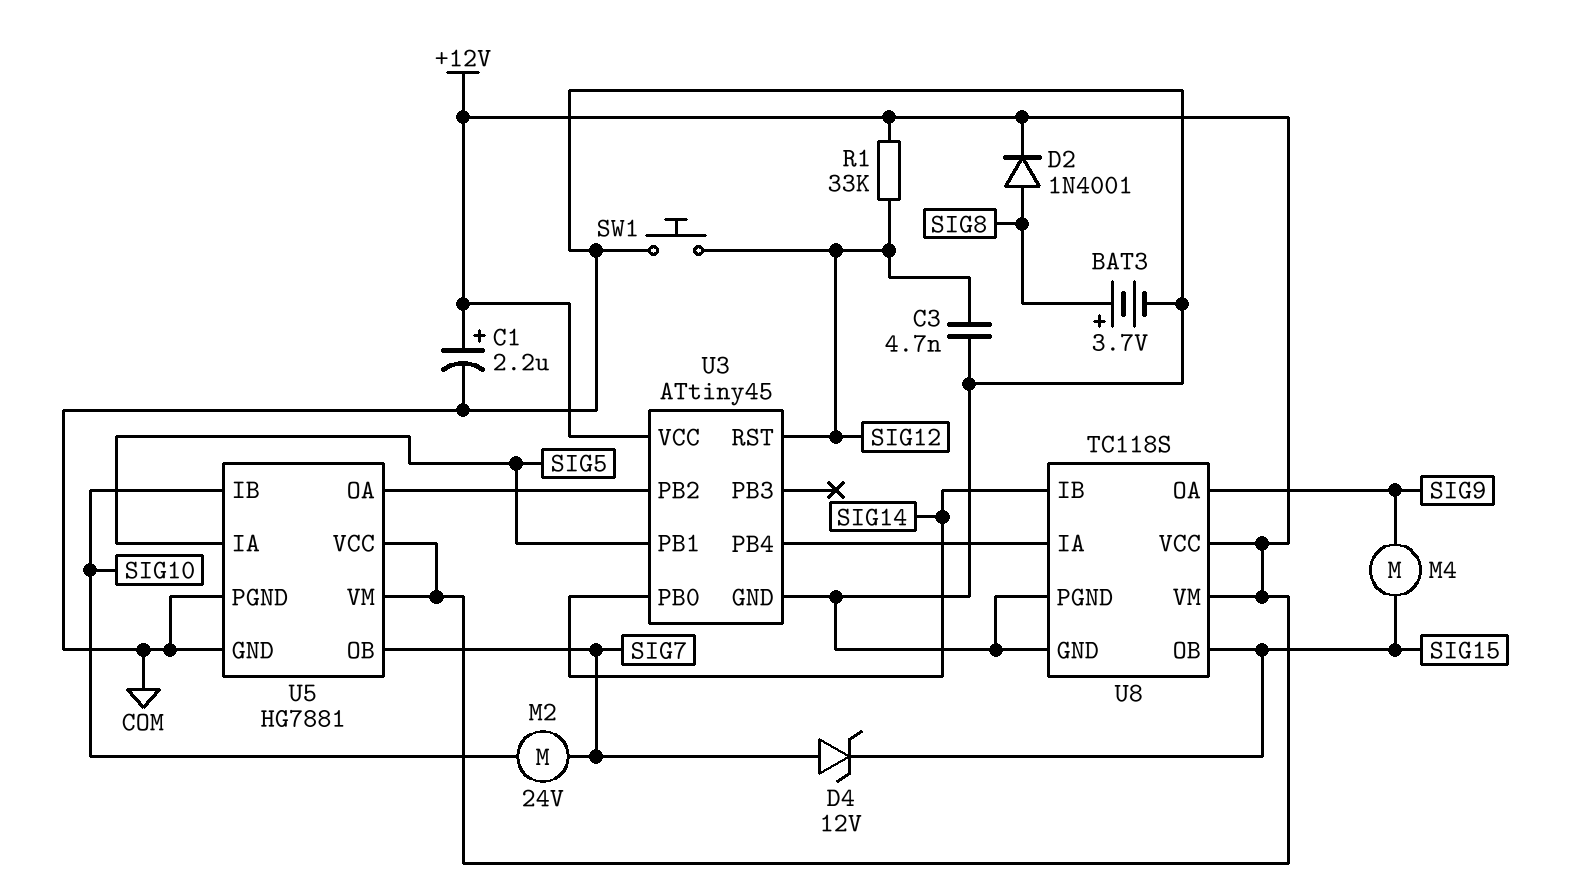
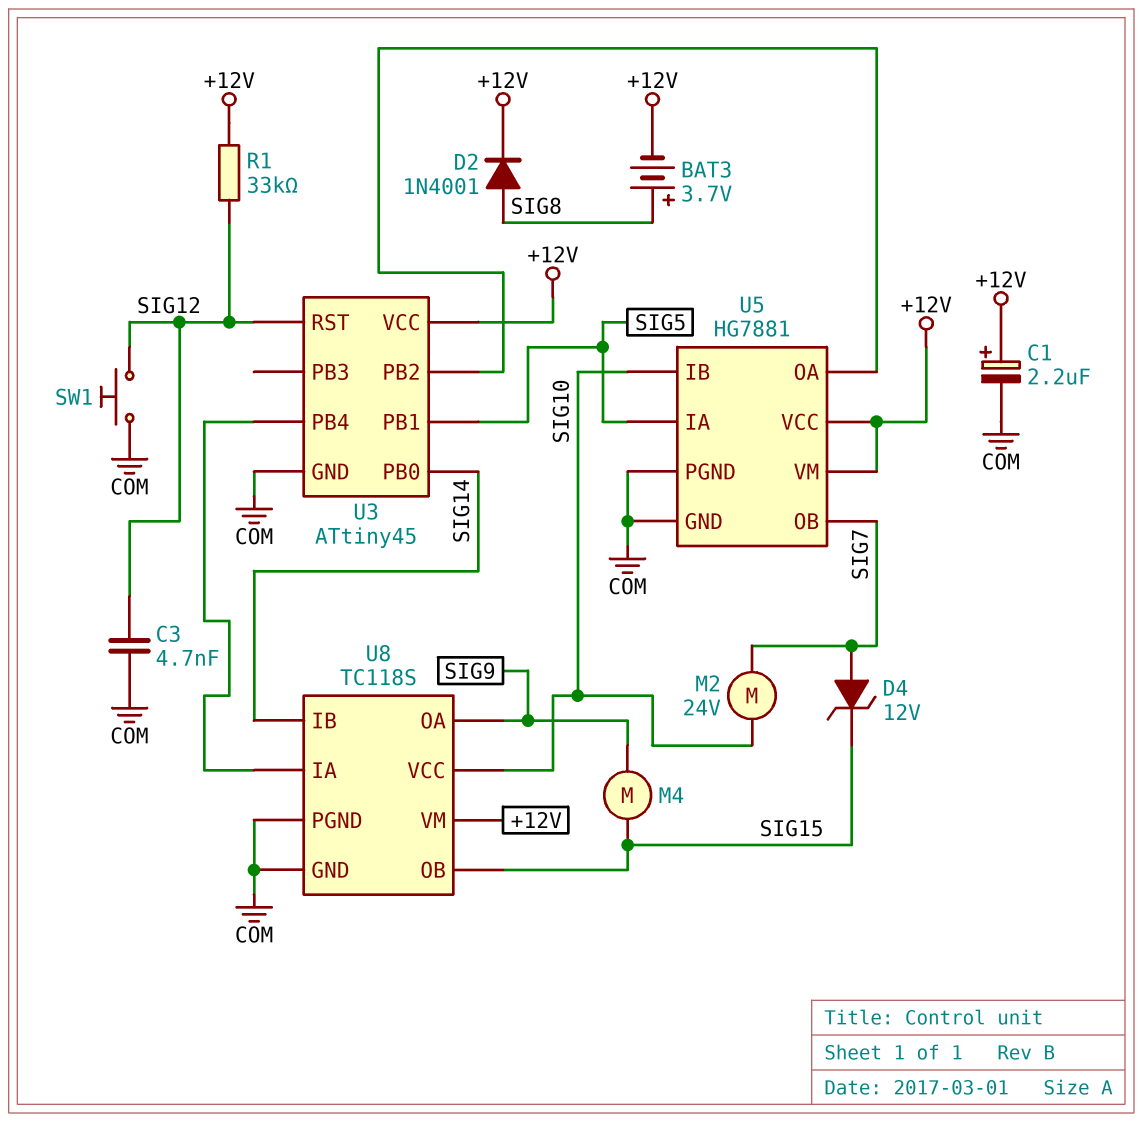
BAT3: 3.7V (plus SIG8, minus COM) -> 3.7V (plus SIG8, minus +12V)
U8 pin VCC: +12V -> SIG10

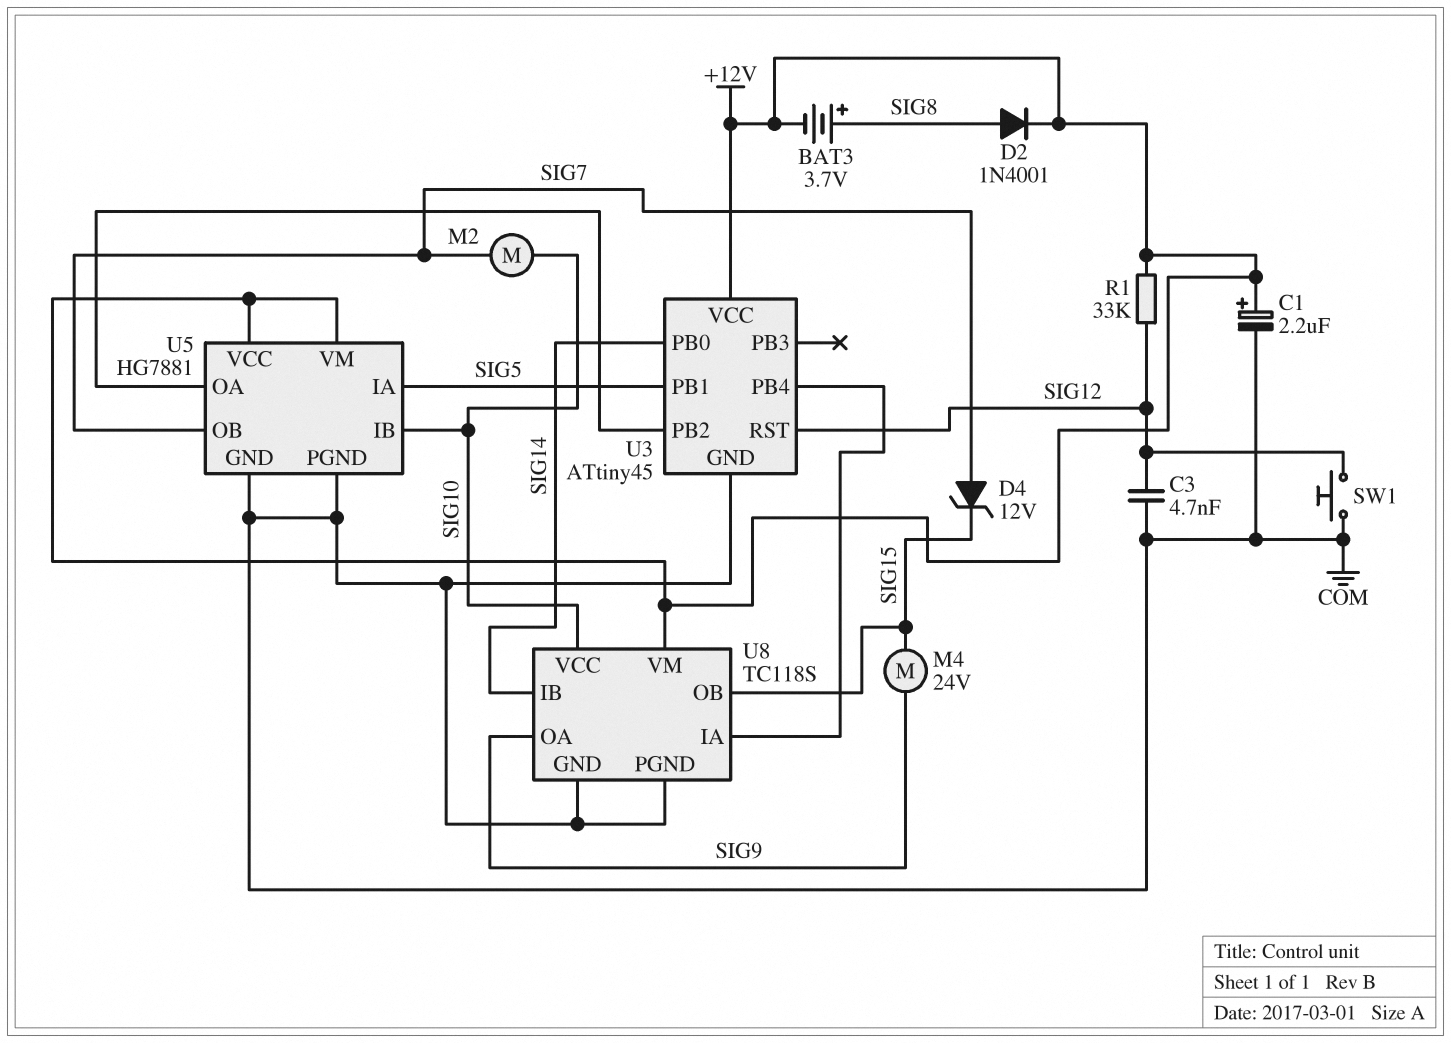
M2: motor 24V (SIG7, SIG10) -> motor (SIG7, SIG10)
M4: motor (SIG9, SIG15) -> motor 24V (SIG9, SIG15)

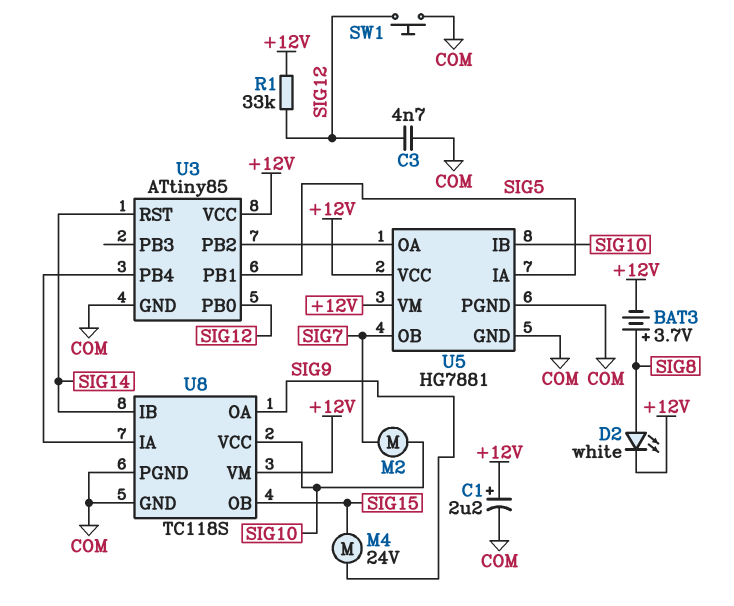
D2: diode 1N4001 (A SIG8, K +12V) -> LED white (A SIG8, K +12V)
D4: zener 12V (A SIG7, K SIG15) -> none
U3: ATtiny45 -> ATtiny85
U3 pin PB0: SIG14 -> SIG12
U3 pin RST: SIG12 -> SIG14

